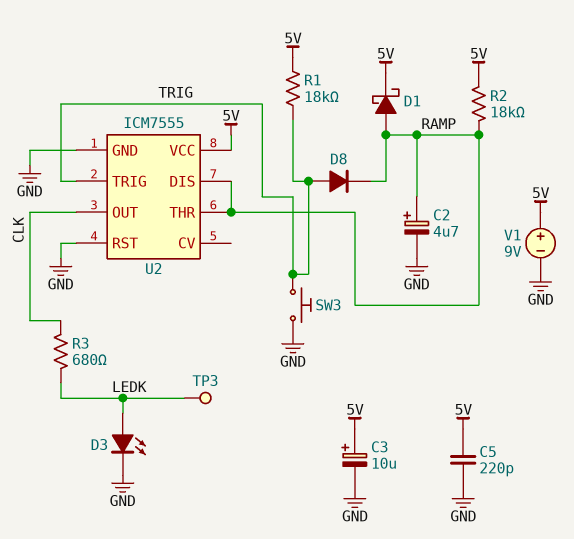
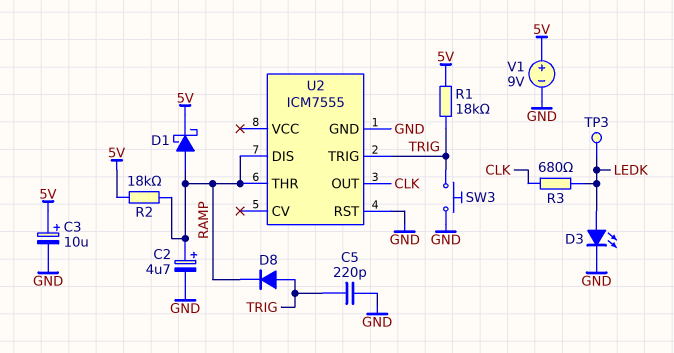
C5: 220pF (5V, GND) -> 220pF (GND, TRIG)
U2 pin VCC: 5V -> none

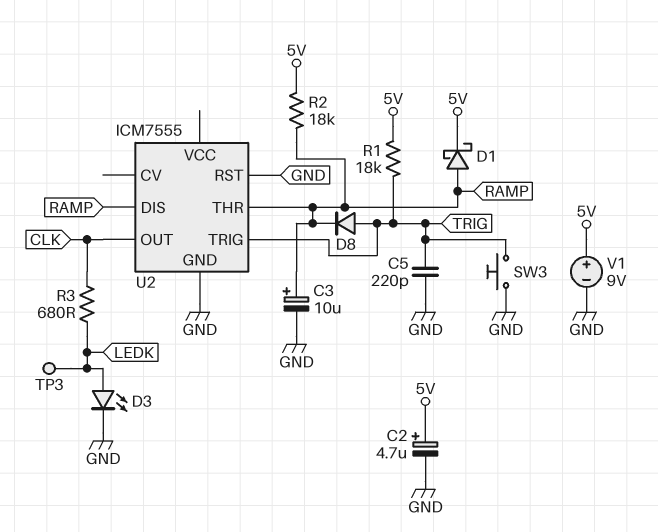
C2: 4.7uF (plus RAMP, minus GND) -> 4.7uF (plus 5V, minus GND)
C3: 10uF (plus 5V, minus GND) -> 10uF (plus RAMP, minus GND)

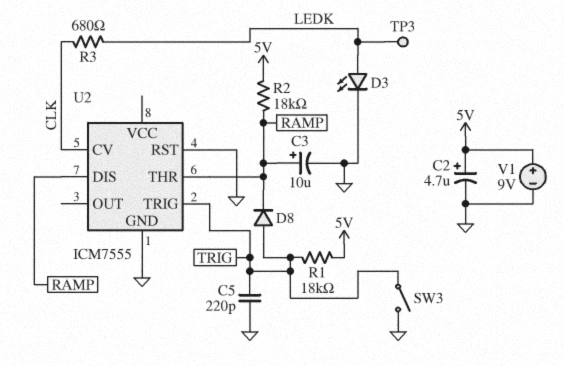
D1: schottky (A RAMP, K 5V) -> none
SW3: button (GND, TRIG) -> switch (GND, TRIG)
U2 pin CV: none -> CLK
U2 pin OUT: CLK -> none

